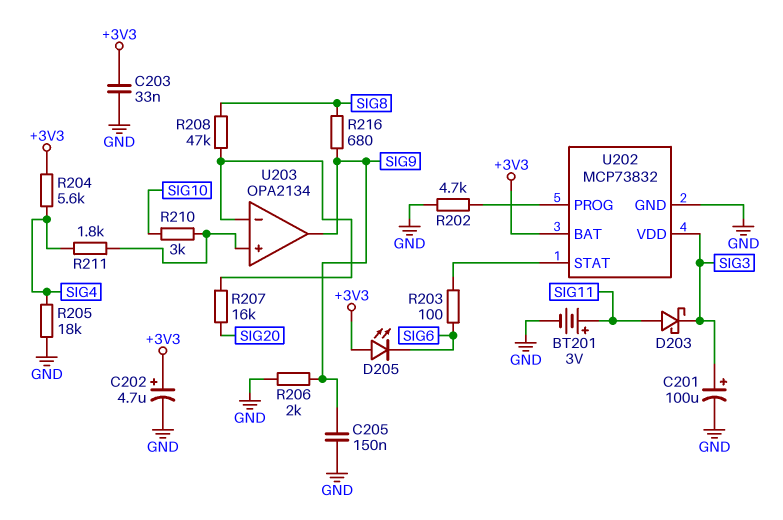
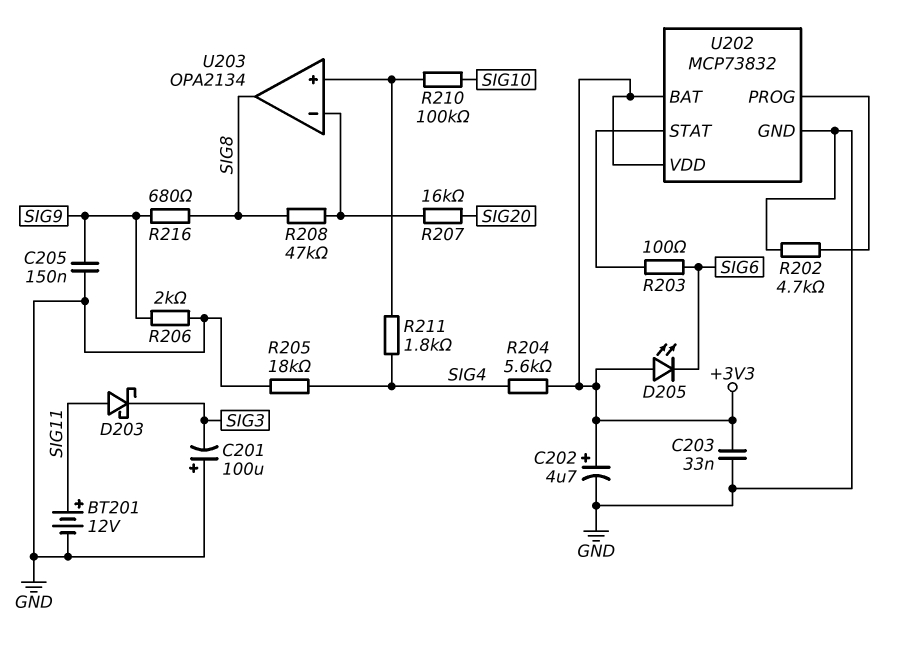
BT201: 3V (plus SIG11, minus GND) -> 12V (plus SIG11, minus GND)
C201: 100uF (plus SIG3, minus GND) -> 100uF (plus GND, minus SIG3)
R210: 3k (SIG10, U203/in+) -> 100k (SIG10, U203/in+)
U202 pin VDD: SIG3 -> +3V3
U203 pin out: SIG9 -> SIG8

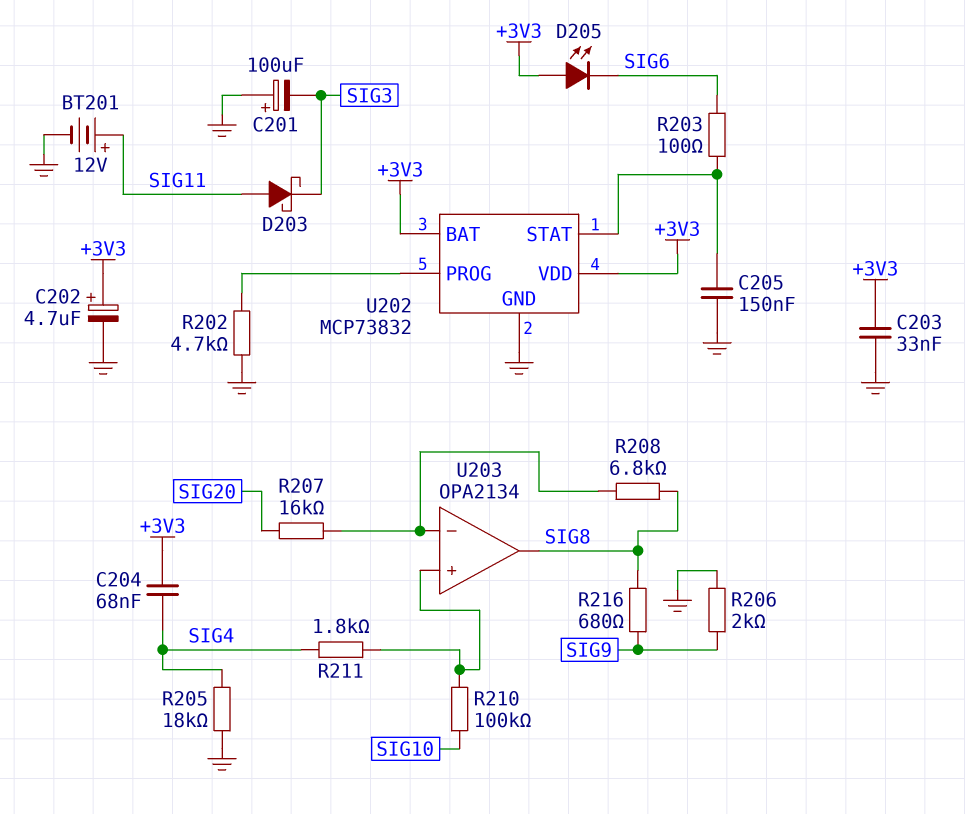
C204: none -> 68nF (+3V3, SIG4)
C205: 150nF (GND, SIG9) -> 150nF (GND, U202/STAT)
R204: 5.6k (+3V3, SIG4) -> none
R208: 47k (SIG8, U203/in-) -> 6.8k (SIG8, U203/in-)

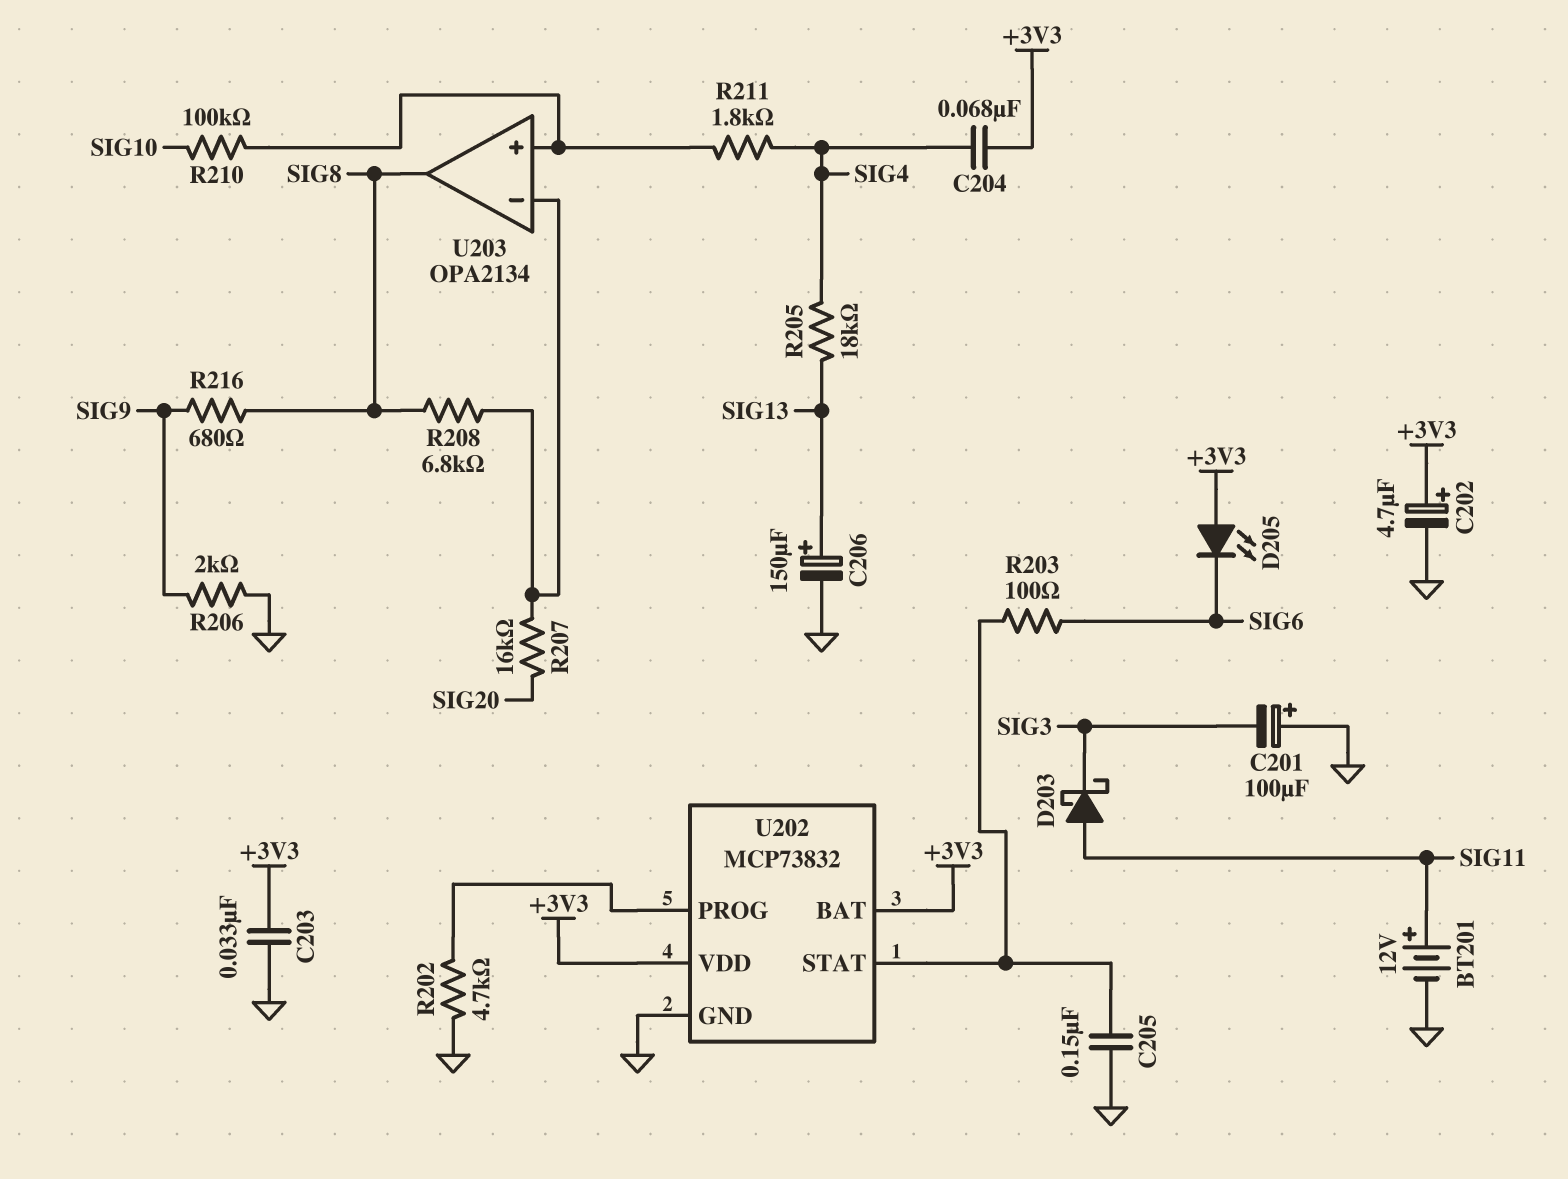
C206: none -> 150uF (plus SIG13, minus GND)
R205: 18k (GND, SIG4) -> 18k (SIG4, SIG13)

